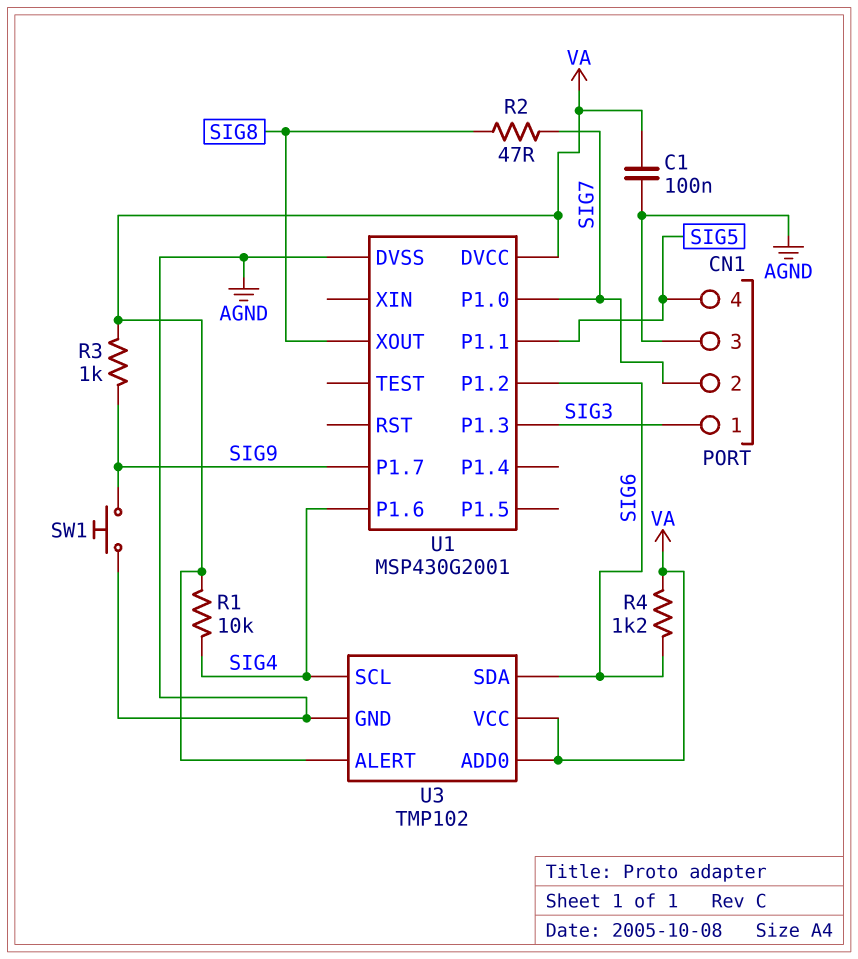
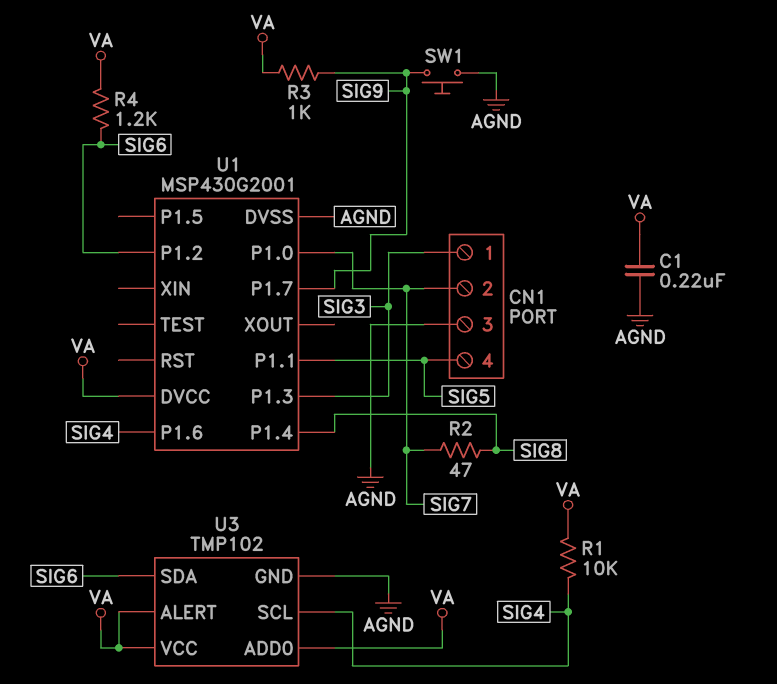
C1: 100nF (AGND, VA) -> 220nF (AGND, VA)
U1 pin P1.4: none -> SIG8
U1 pin XOUT: SIG8 -> none

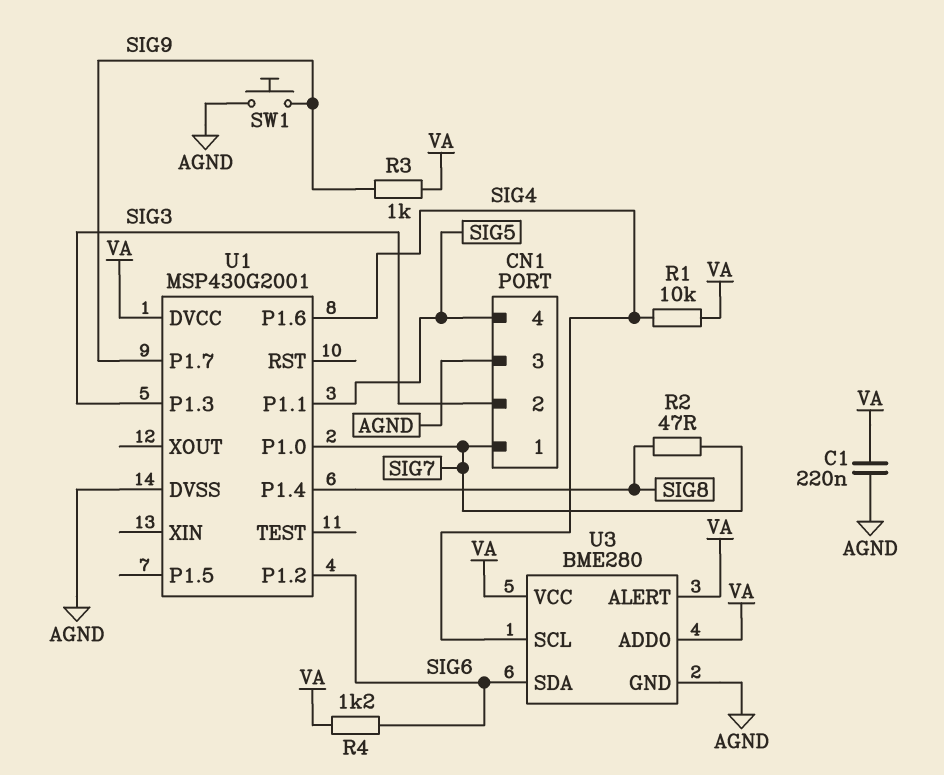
CN1 pin 1: SIG3 -> SIG7
CN1 pin 2: SIG7 -> SIG3
U3: TMP102 -> BME280

